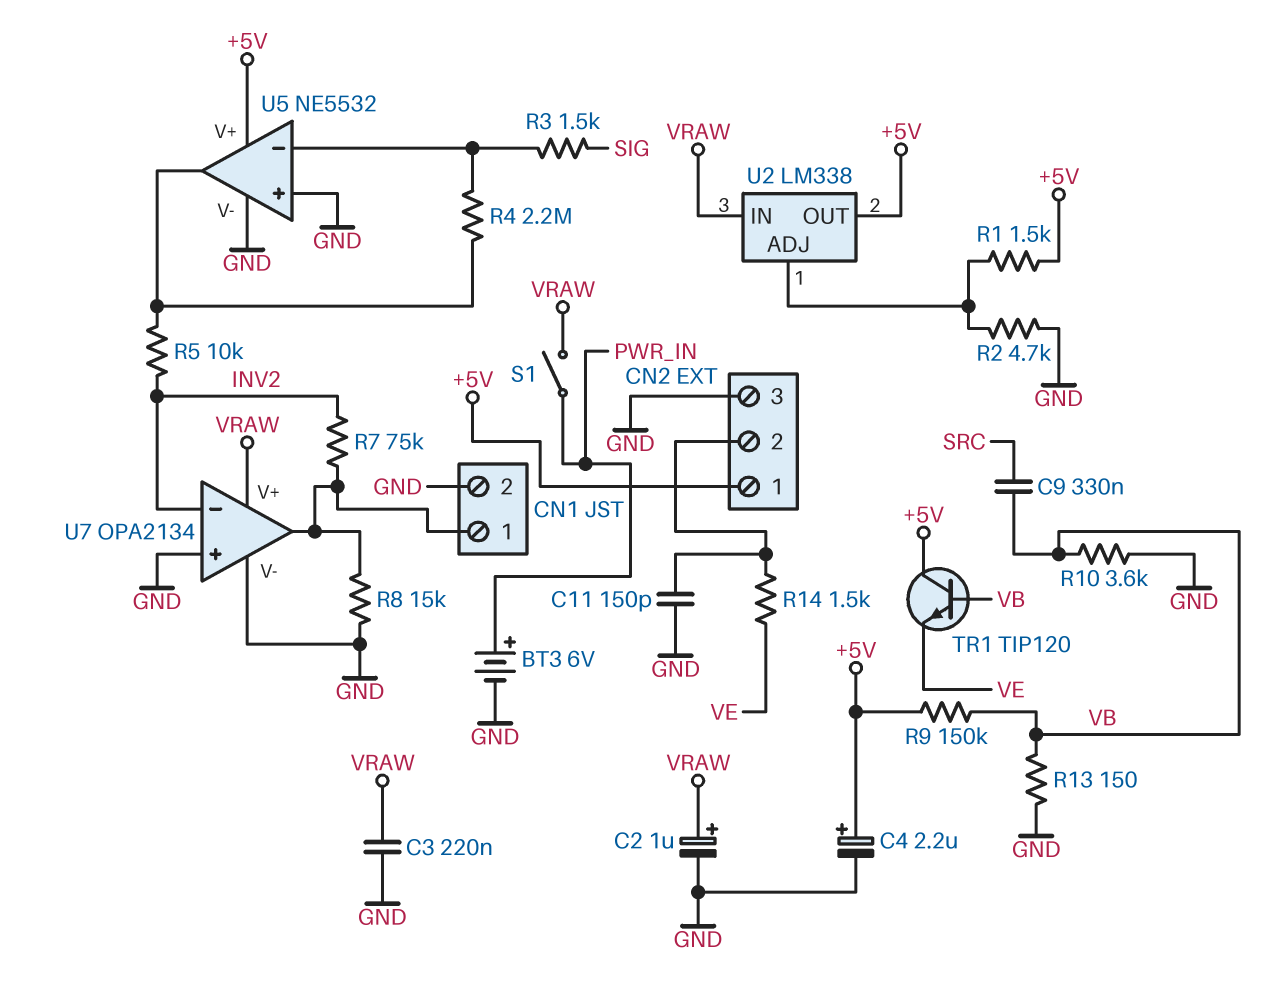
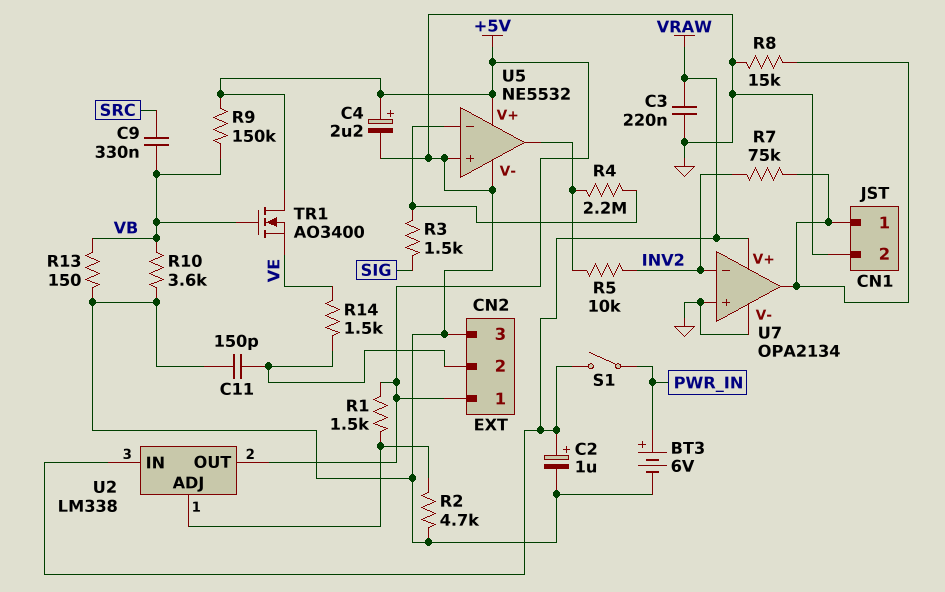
TR1: NPN TIP120 (B VB, C +5V, E VE) -> NMOS AO3400 (G VB, D +5V, S VE)

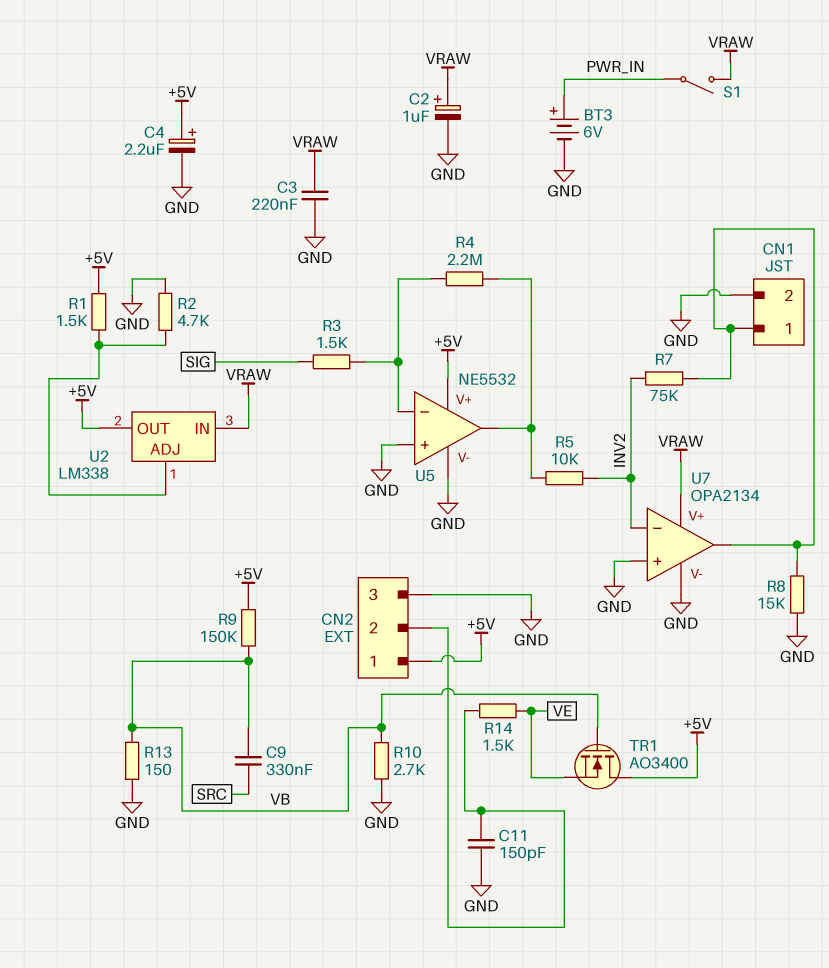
R10: 3.6k (GND, VB) -> 2.7k (GND, VB)

